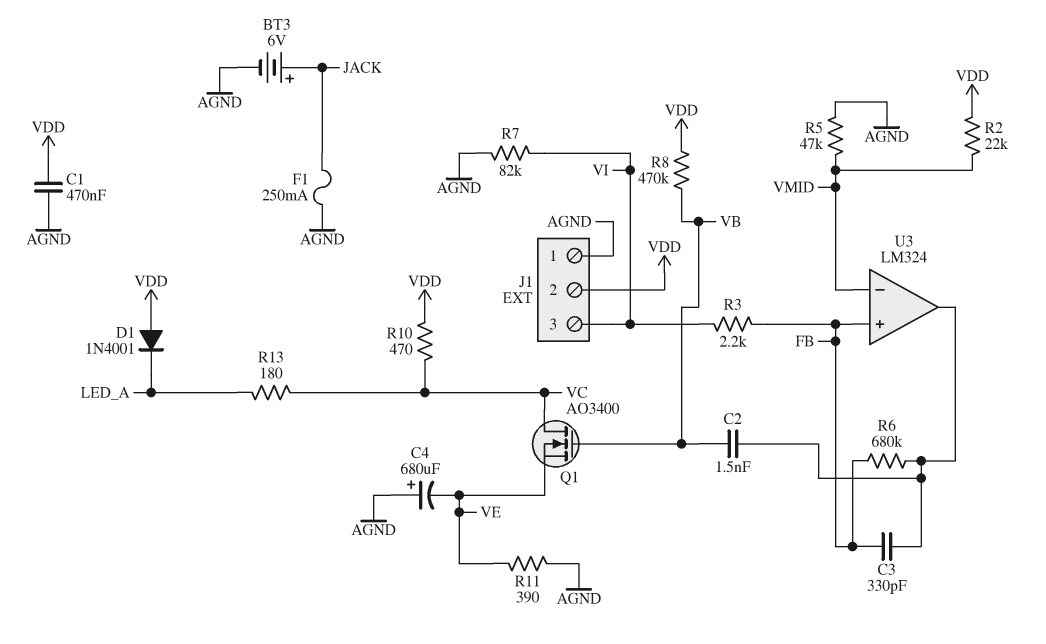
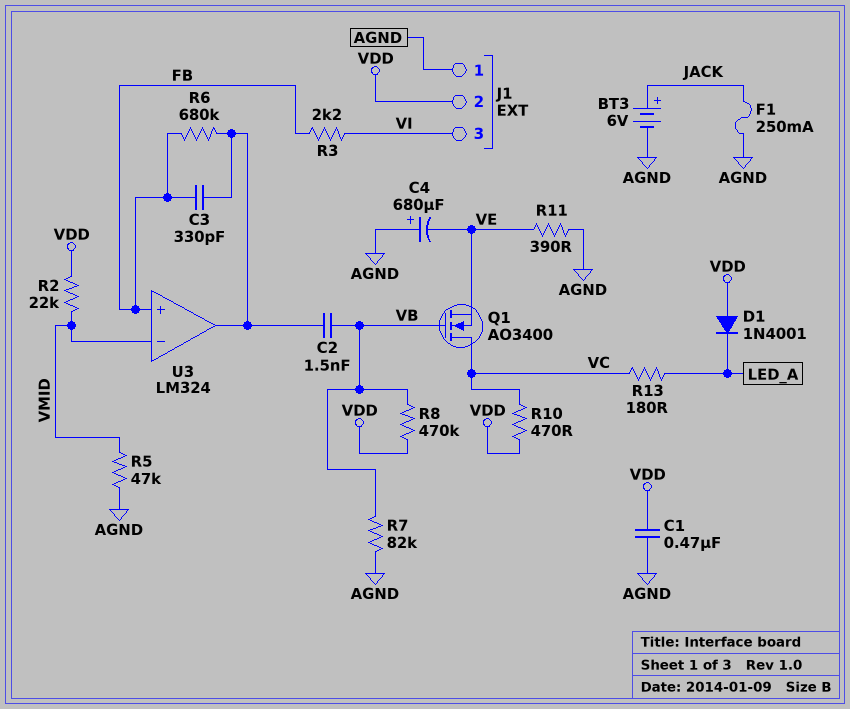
R7: 82k (AGND, VI) -> 82k (AGND, VB)

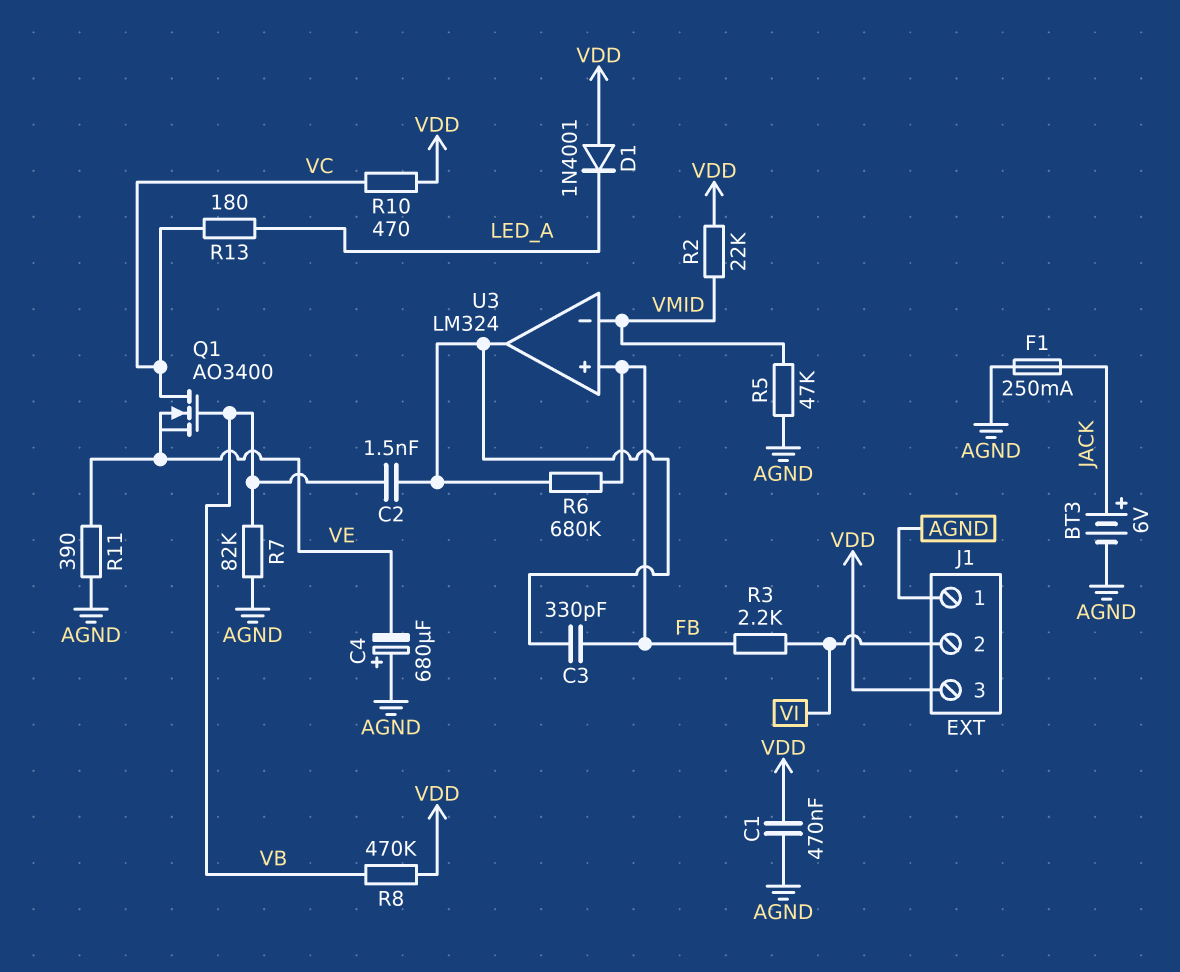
J1 pin 2: VDD -> VI
J1 pin 3: VI -> VDD

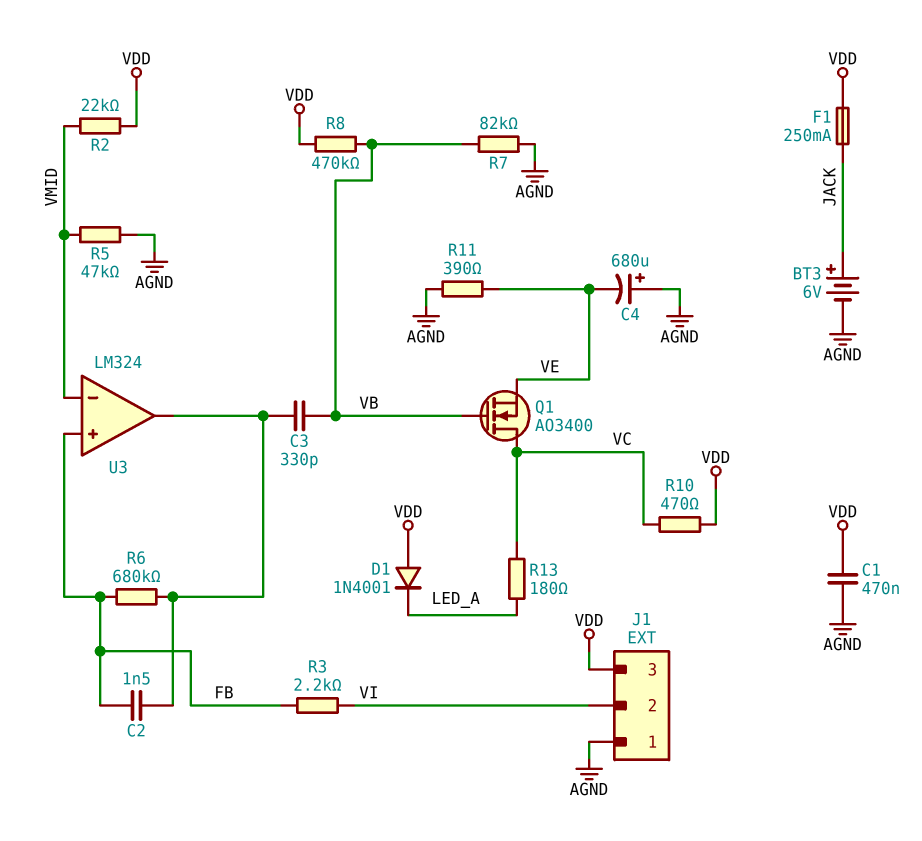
C2: 1.5nF (U3/out, VB) -> 1.5nF (FB, U3/out)
C3: 330pF (FB, U3/out) -> 330pF (U3/out, VB)
F1: 250mA (AGND, JACK) -> 250mA (JACK, VDD)

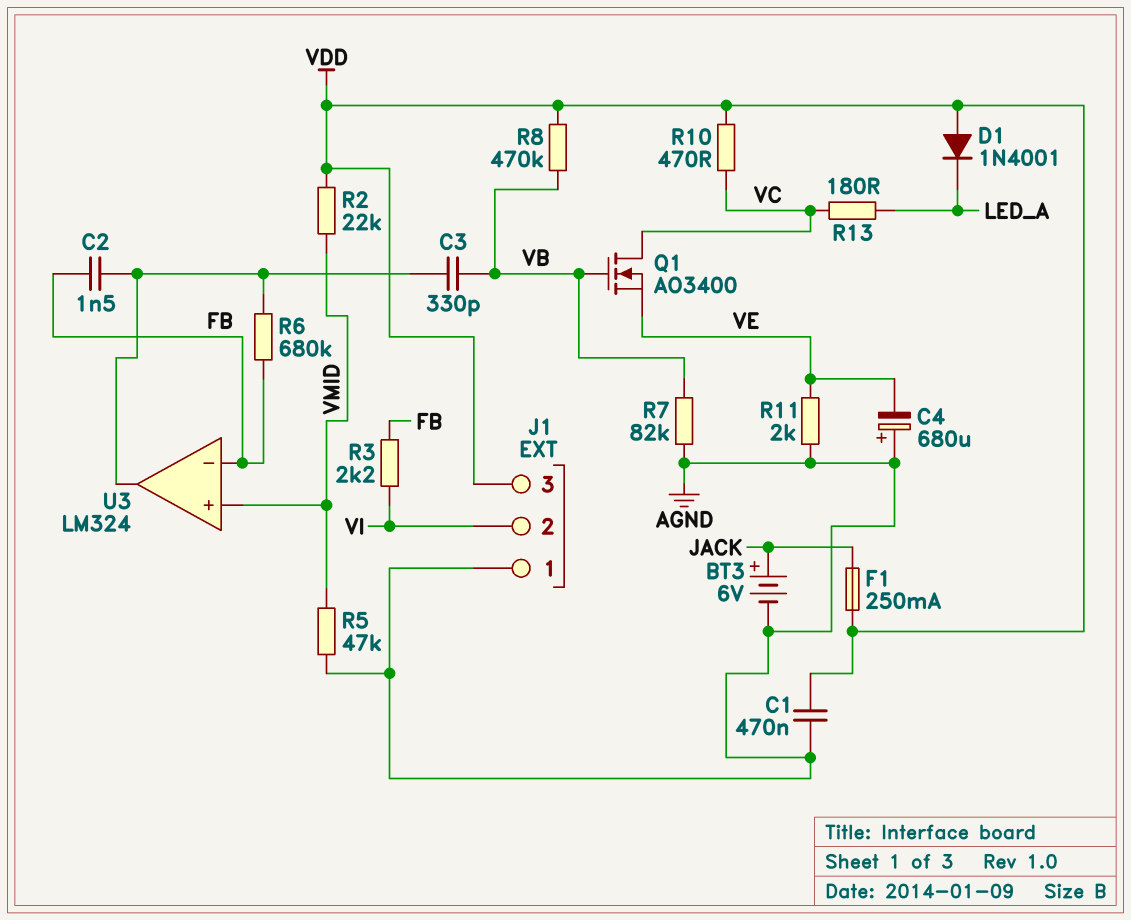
R11: 390 (AGND, VE) -> 2k (AGND, VE)
U3 pin in+: FB -> VMID
U3 pin in-: VMID -> FB

